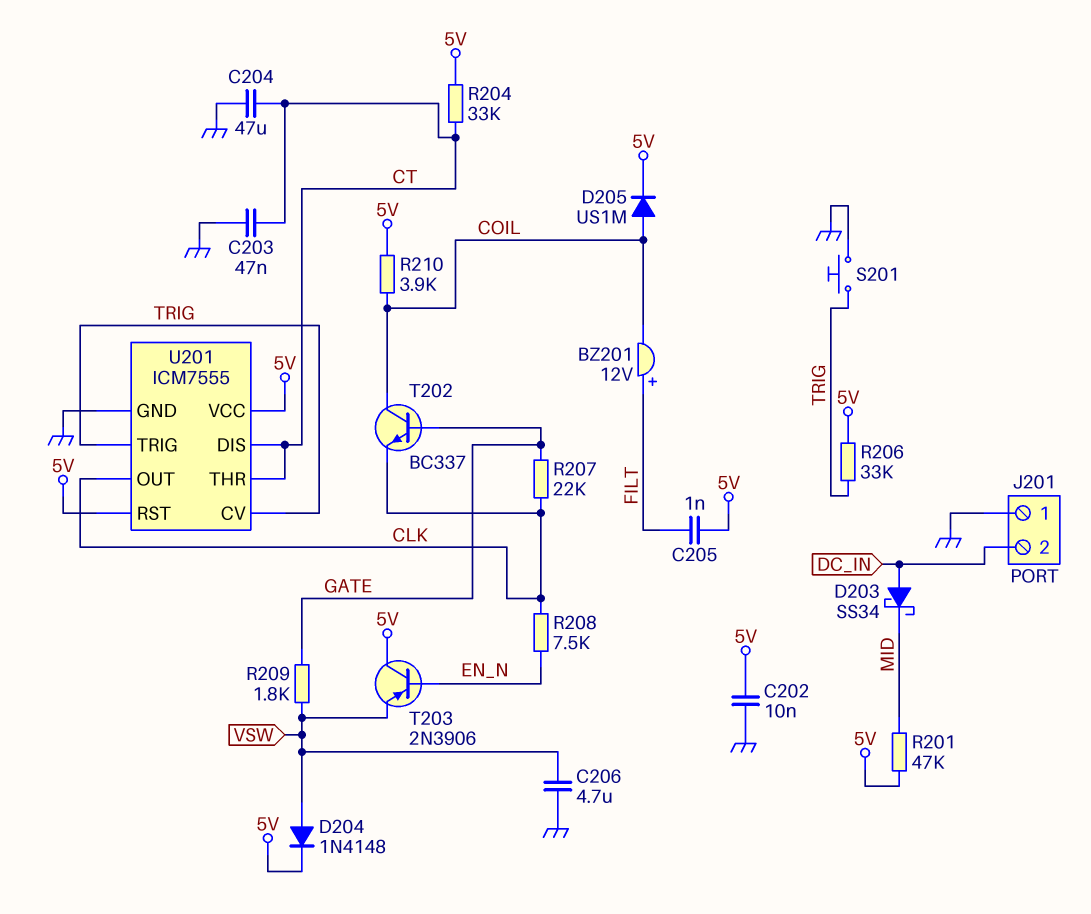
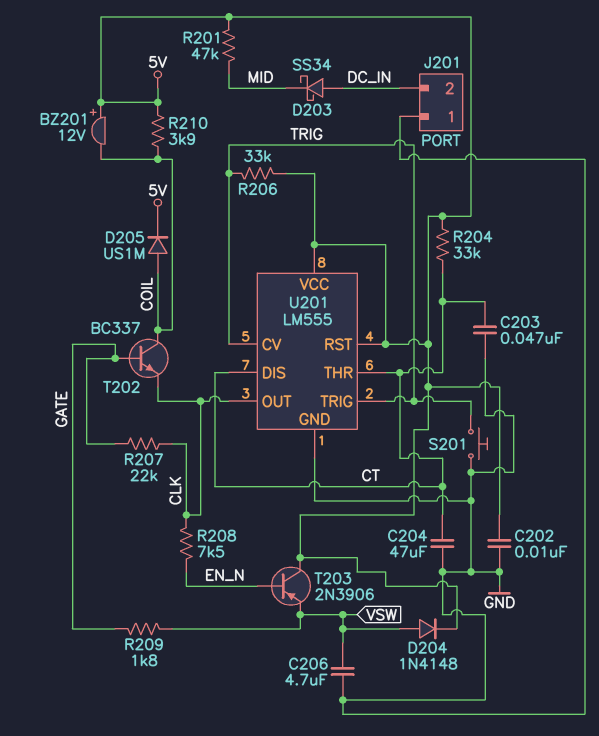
BZ201: buzzer 12V (plus FILT, minus COIL) -> buzzer 12V (plus 5V, minus COIL)
C205: 1nF (5V, FILT) -> none
U201: ICM7555 -> LM555

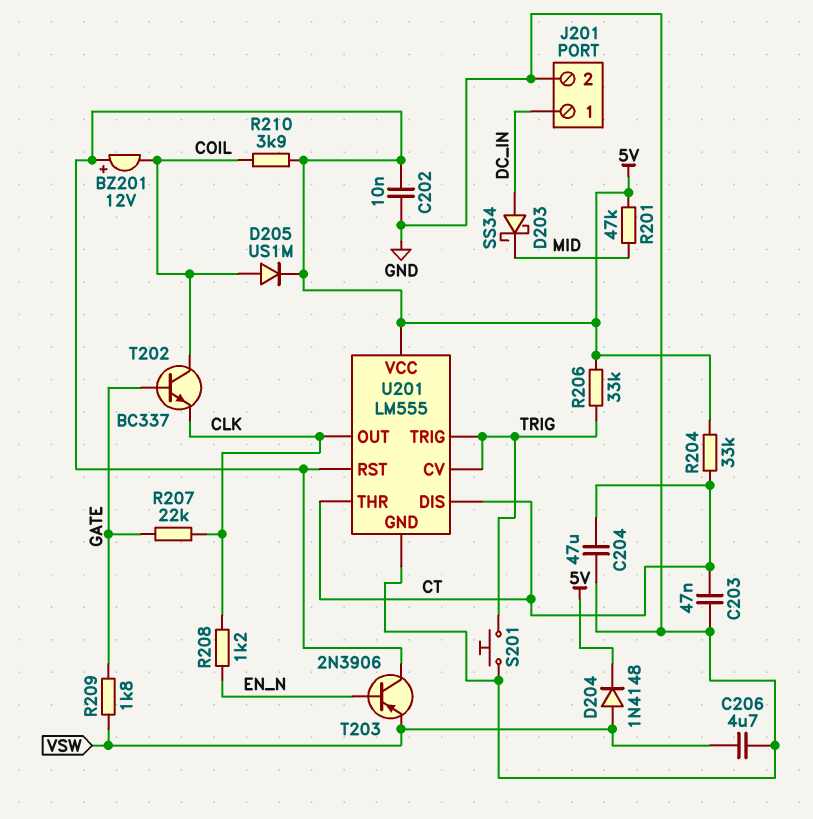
J201 pin 1: GND -> DC_IN
J201 pin 2: DC_IN -> GND
R208: 7.5k (CLK, EN_N) -> 1.2k (CLK, EN_N)

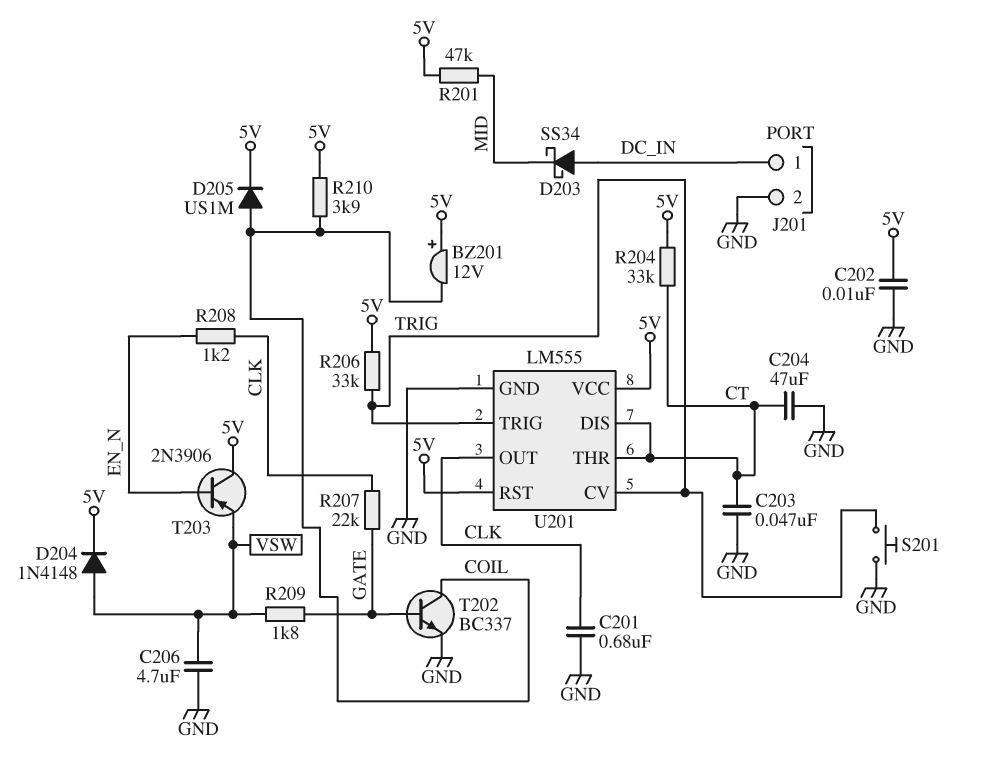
C201: none -> 680nF (CLK, GND)
T202: NPN BC337 (B GATE, C COIL, E CLK) -> NPN BC337 (B GATE, C COIL, E GND)

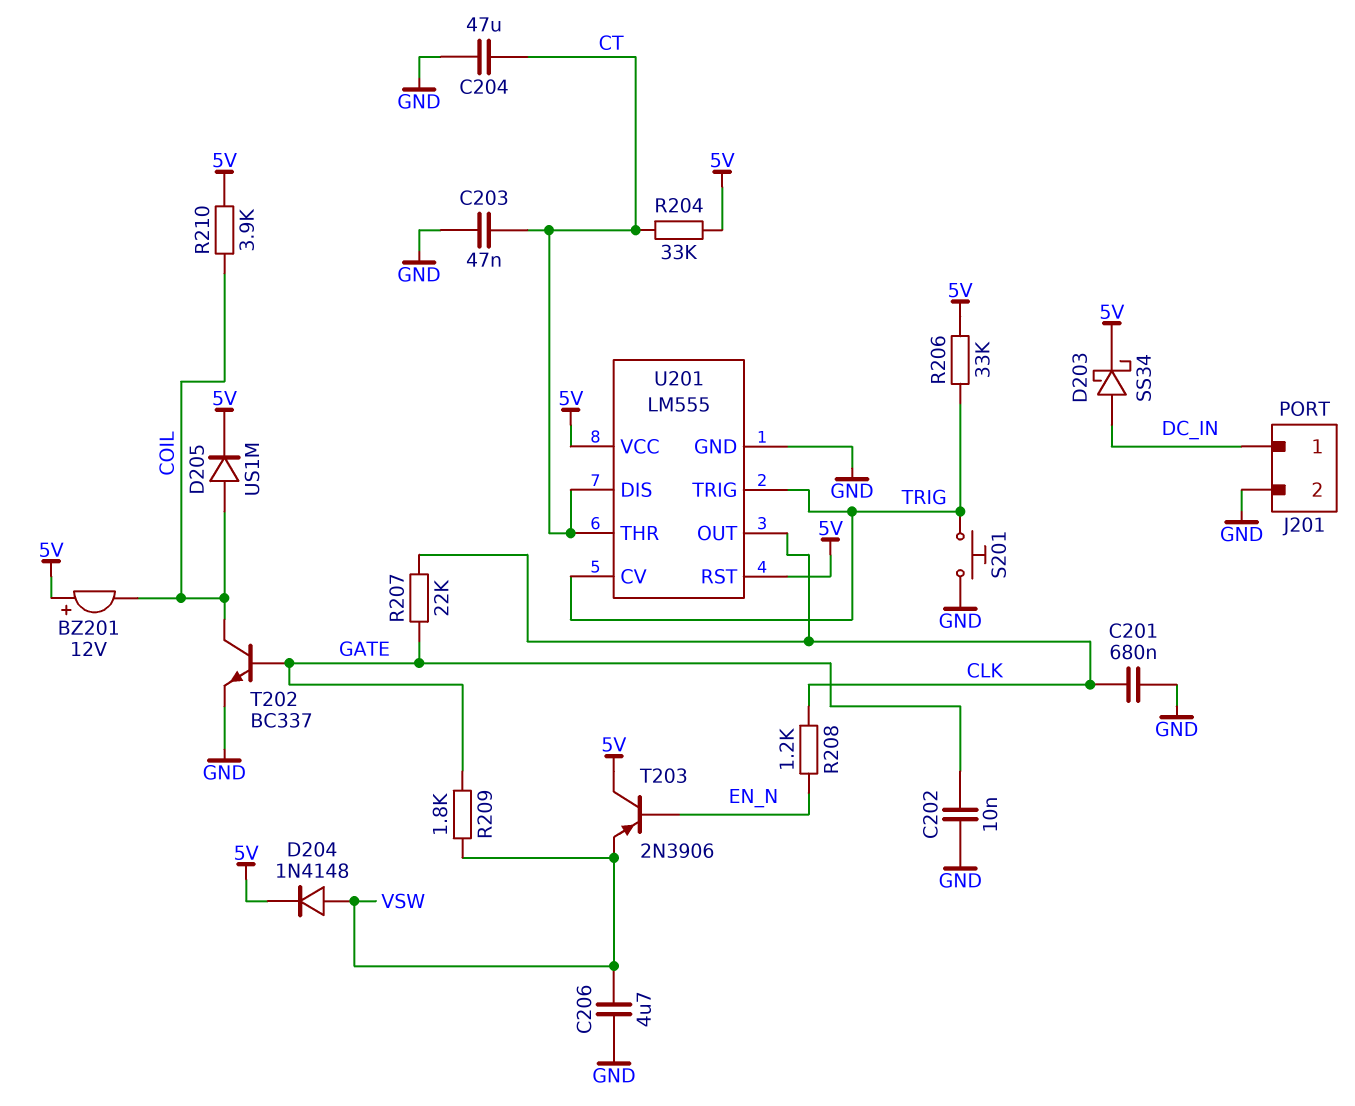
C202: 10nF (5V, GND) -> 10nF (GATE, GND)
D203: schottky SS34 (A DC_IN, K MID) -> schottky SS34 (A DC_IN, K 5V)
R201: 47k (5V, MID) -> none

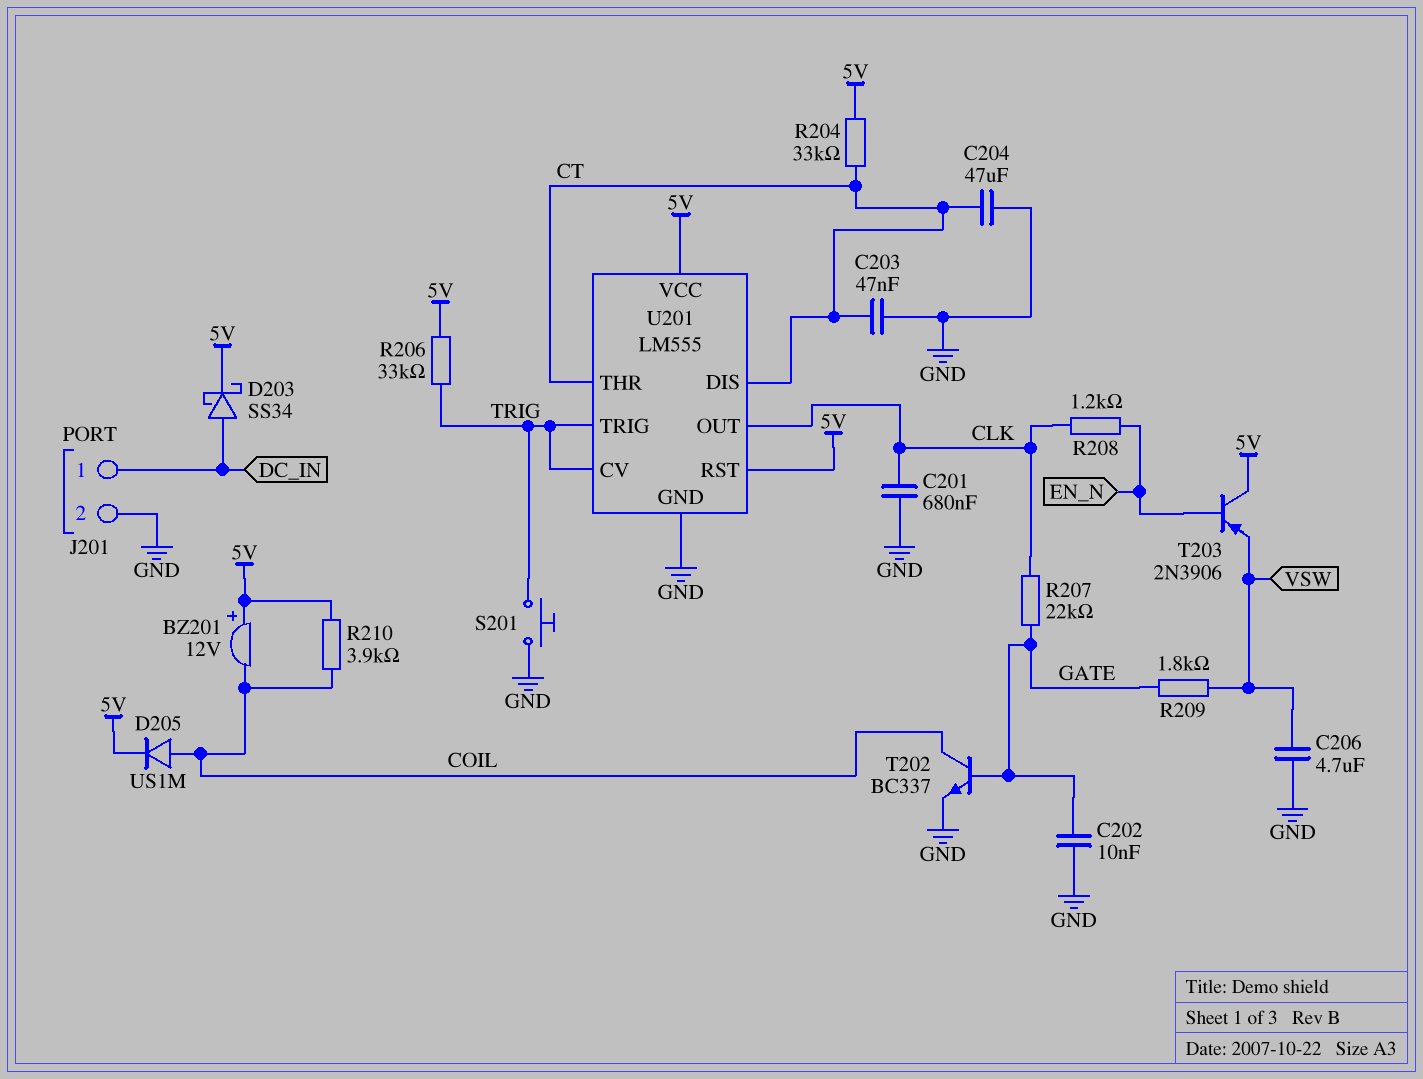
D204: diode 1N4148 (A VSW, K 5V) -> none

